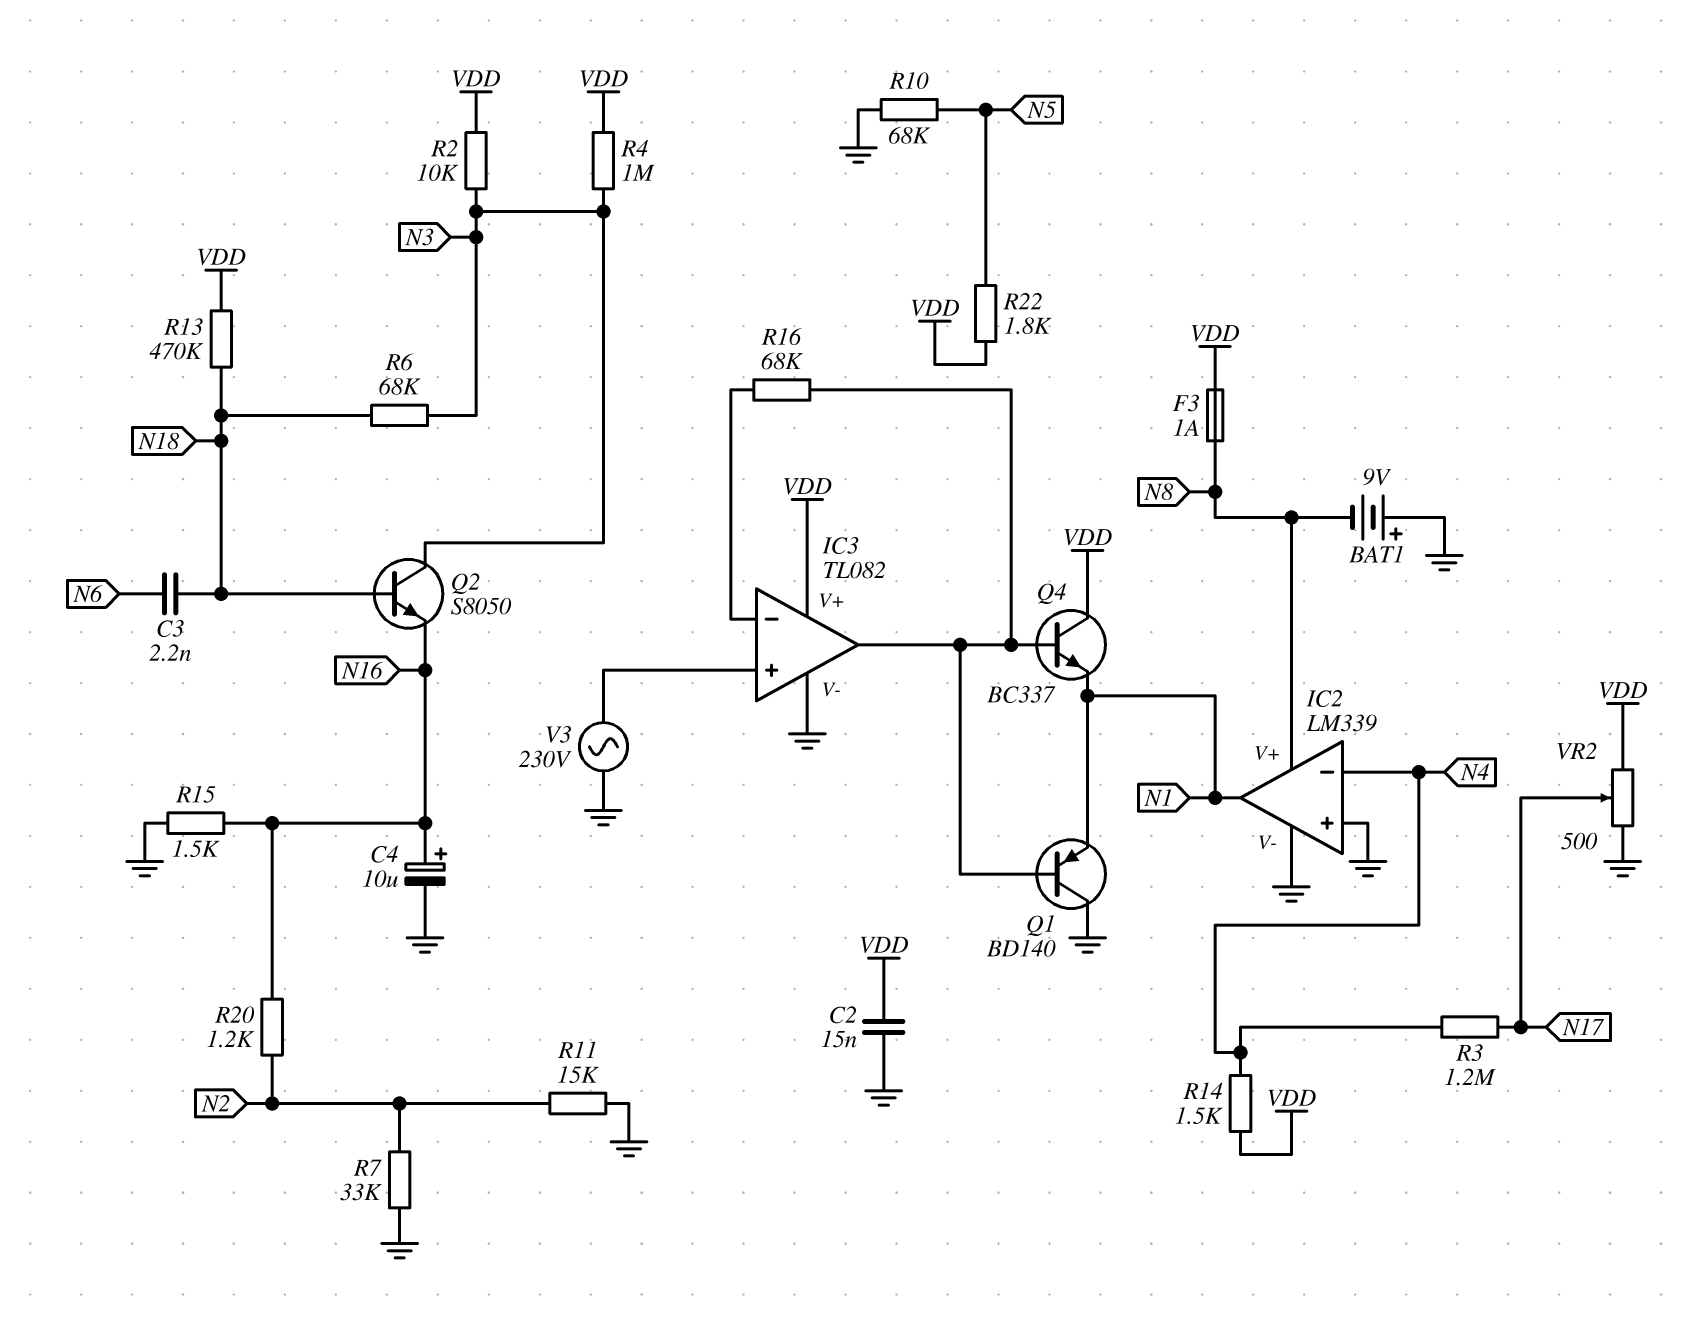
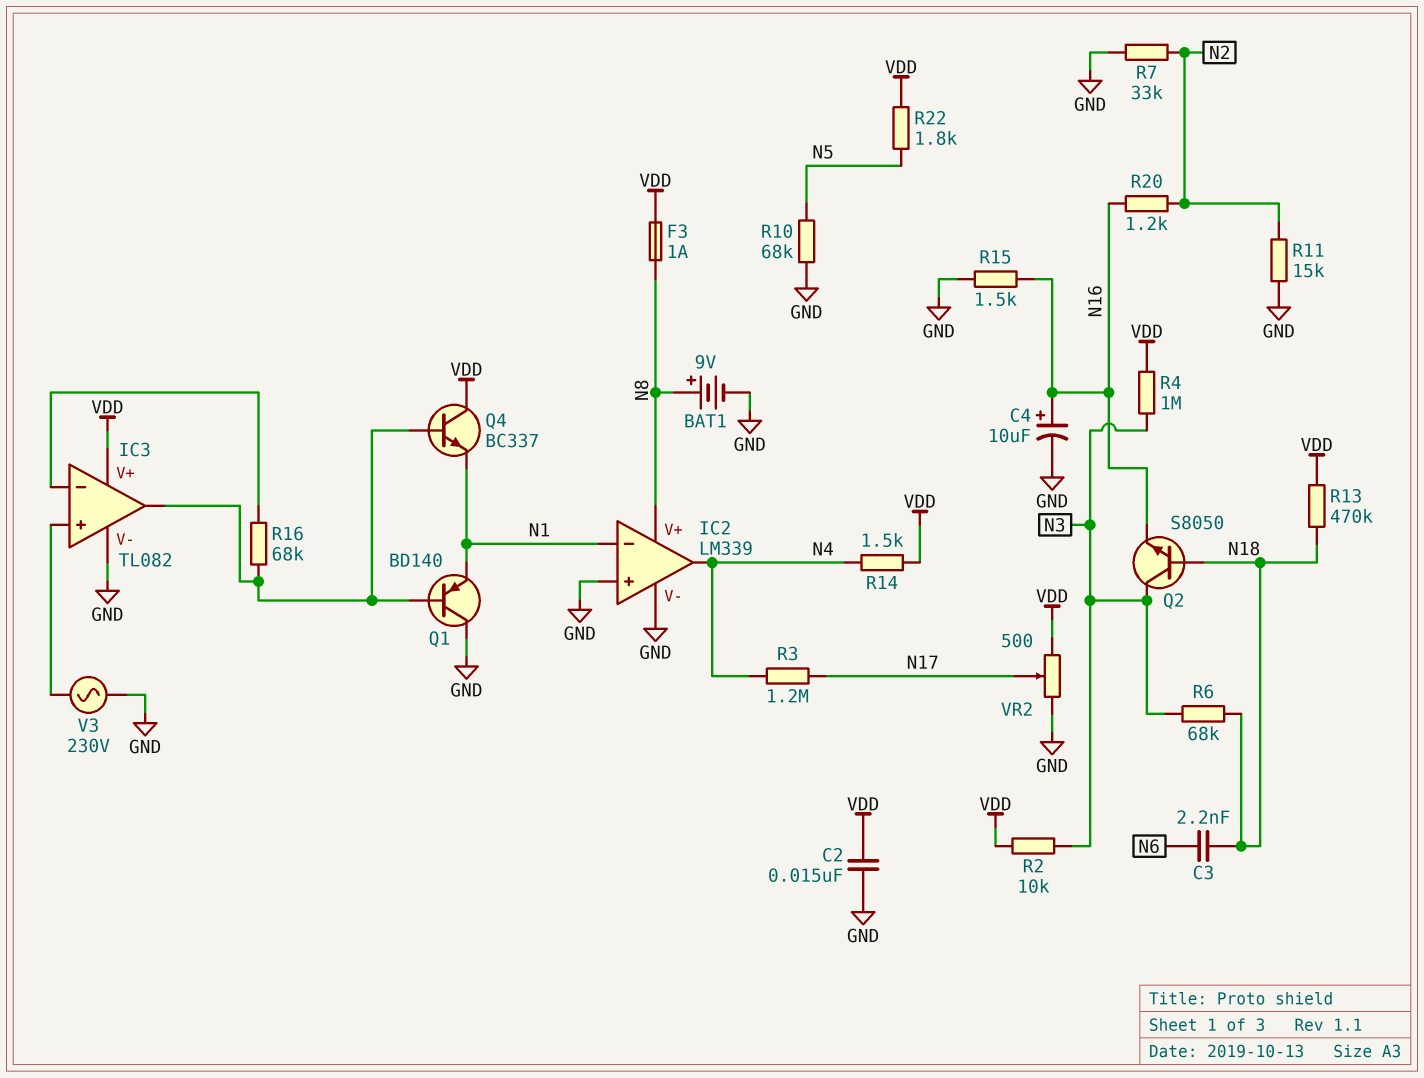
BAT1: 9V (plus GND, minus N8) -> 9V (plus N8, minus GND)
IC2 pin in-: N4 -> N1
IC2 pin out: N1 -> N4

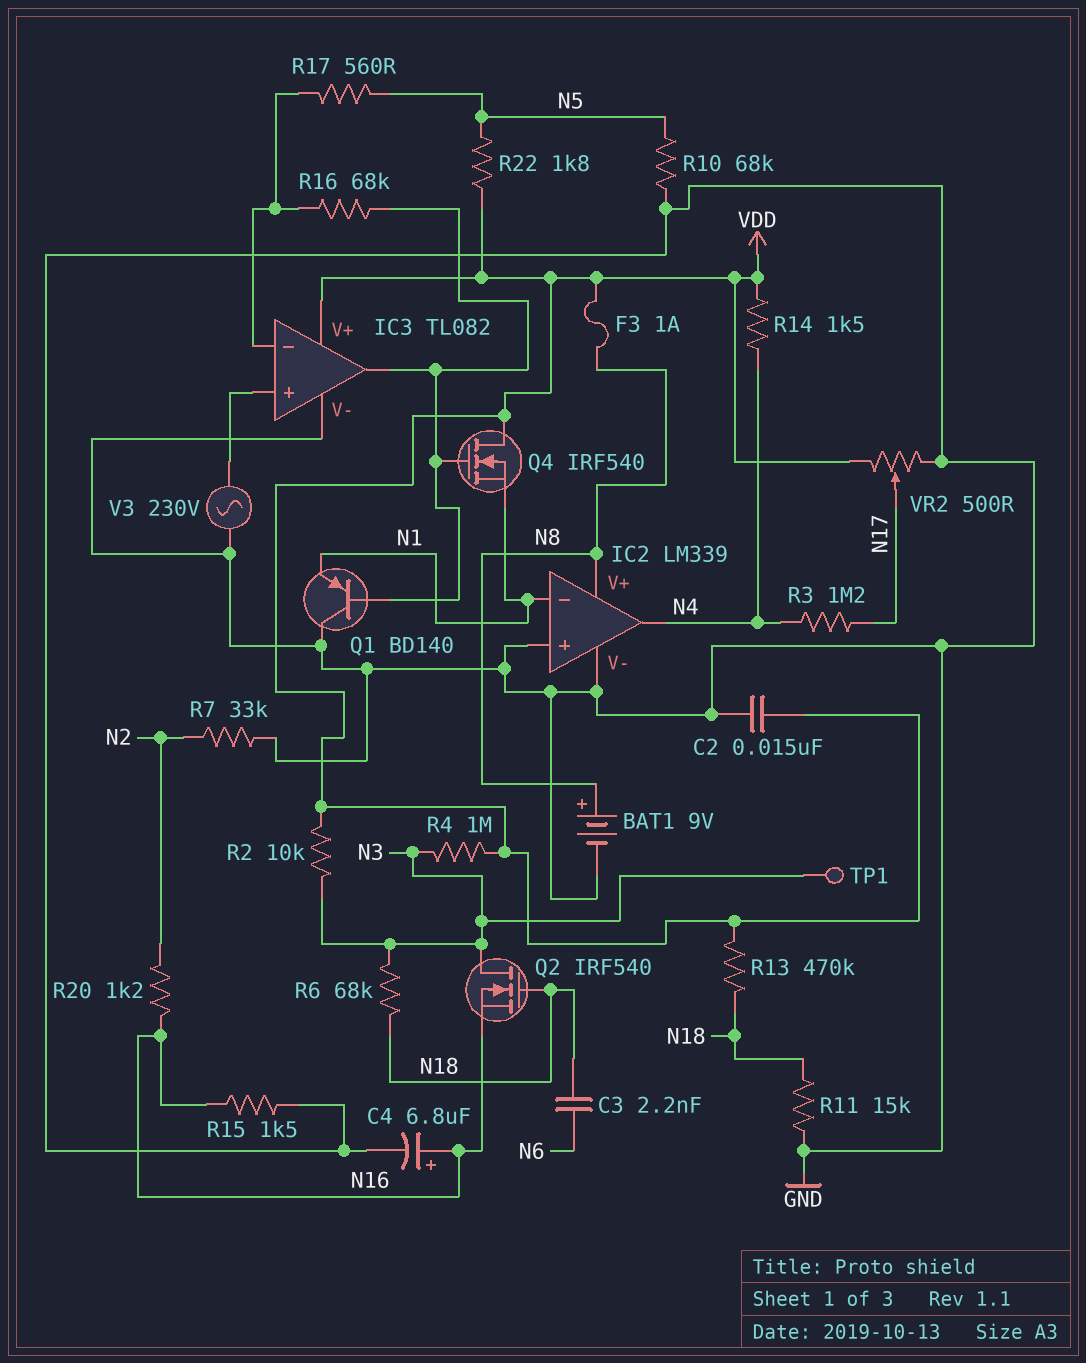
C4: 10uF (plus N16, minus GND) -> 6.8uF (plus N16, minus GND)
Q2: NPN S8050 (B N18, C N3, E N16) -> NMOS IRF540 (G N18, D N3, S N16)
Q4: NPN BC337 (B IC3/out, C VDD, E N1) -> NMOS IRF540 (G IC3/out, D VDD, S N1)
R11: 15k (GND, N2) -> 15k (GND, N18)
R17: none -> 560 (IC3/in-, N5)
TP1: none -> test point (N3)

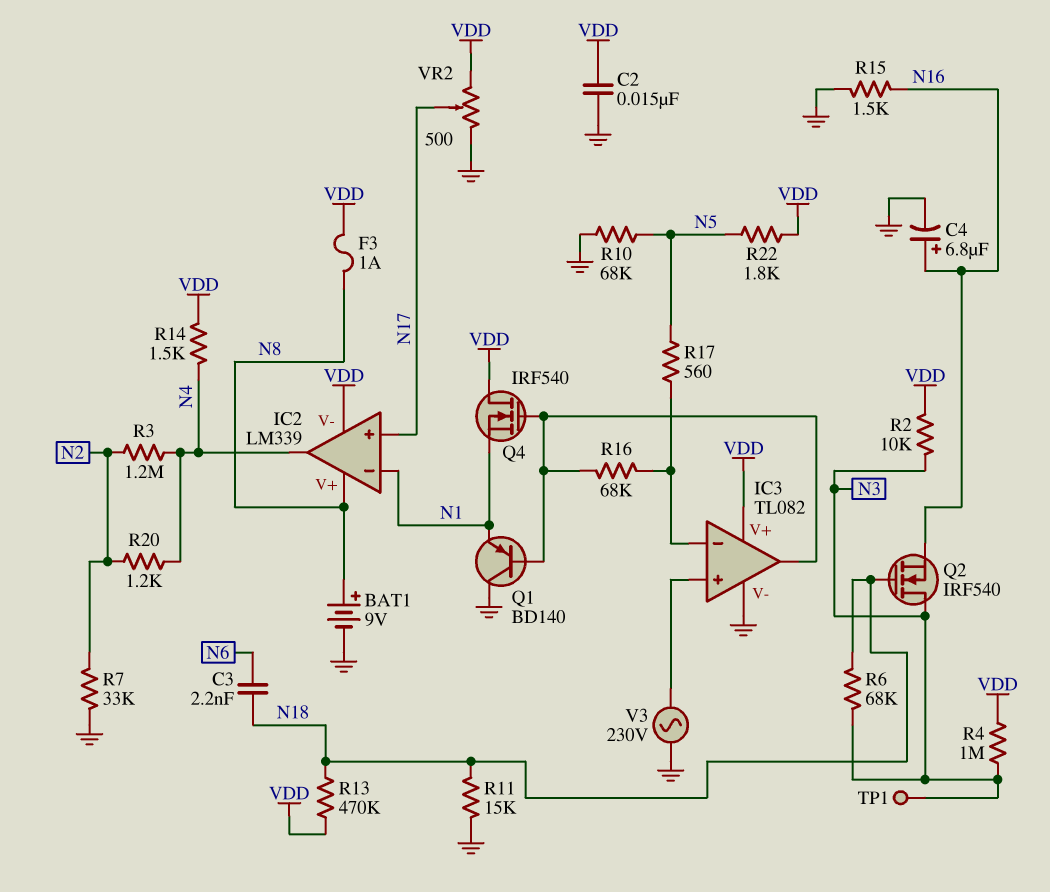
IC2 pin V-: GND -> VDD
IC2 pin in+: GND -> N17
R3: 1.2M (N4, N17) -> 1.2M (N2, N4)
R20: 1.2k (N2, N16) -> 1.2k (N2, N4)

